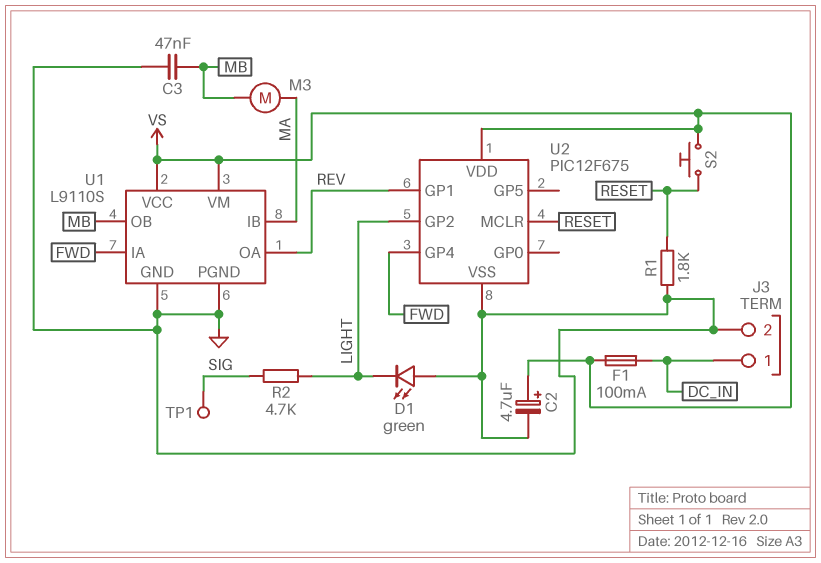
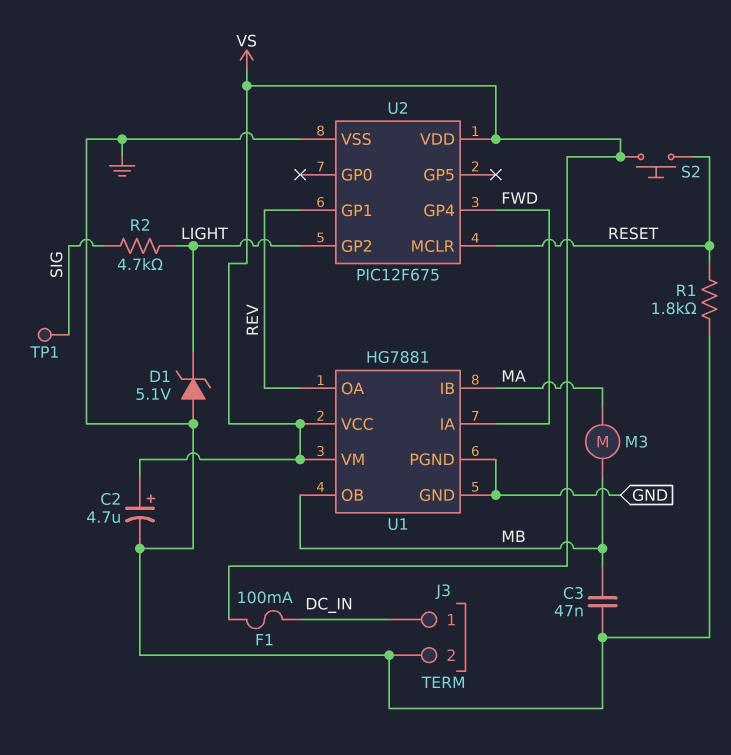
D1: LED green (A GND, K LIGHT) -> zener 5.1V (A GND, K LIGHT)
U1: L9110S -> HG7881

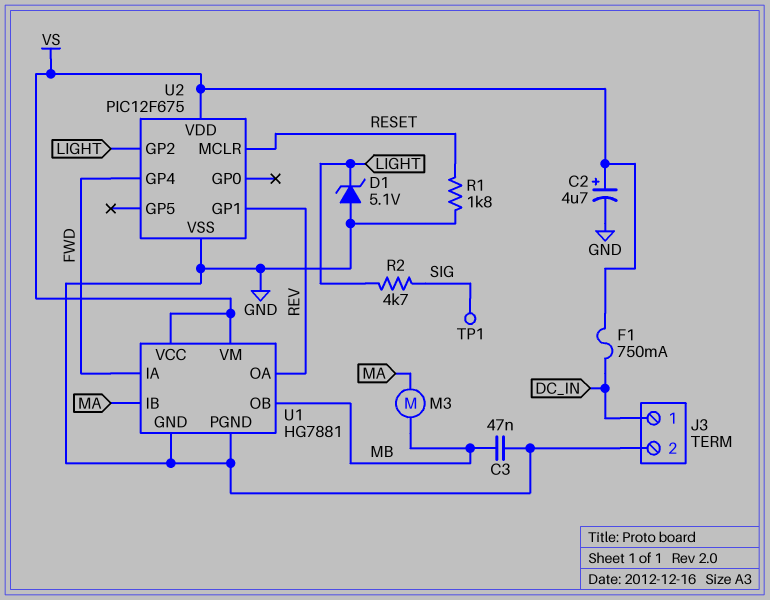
F1: 100mA (DC_IN, VS) -> 750mA (DC_IN, VS)
S2: button (RESET, VS) -> none

